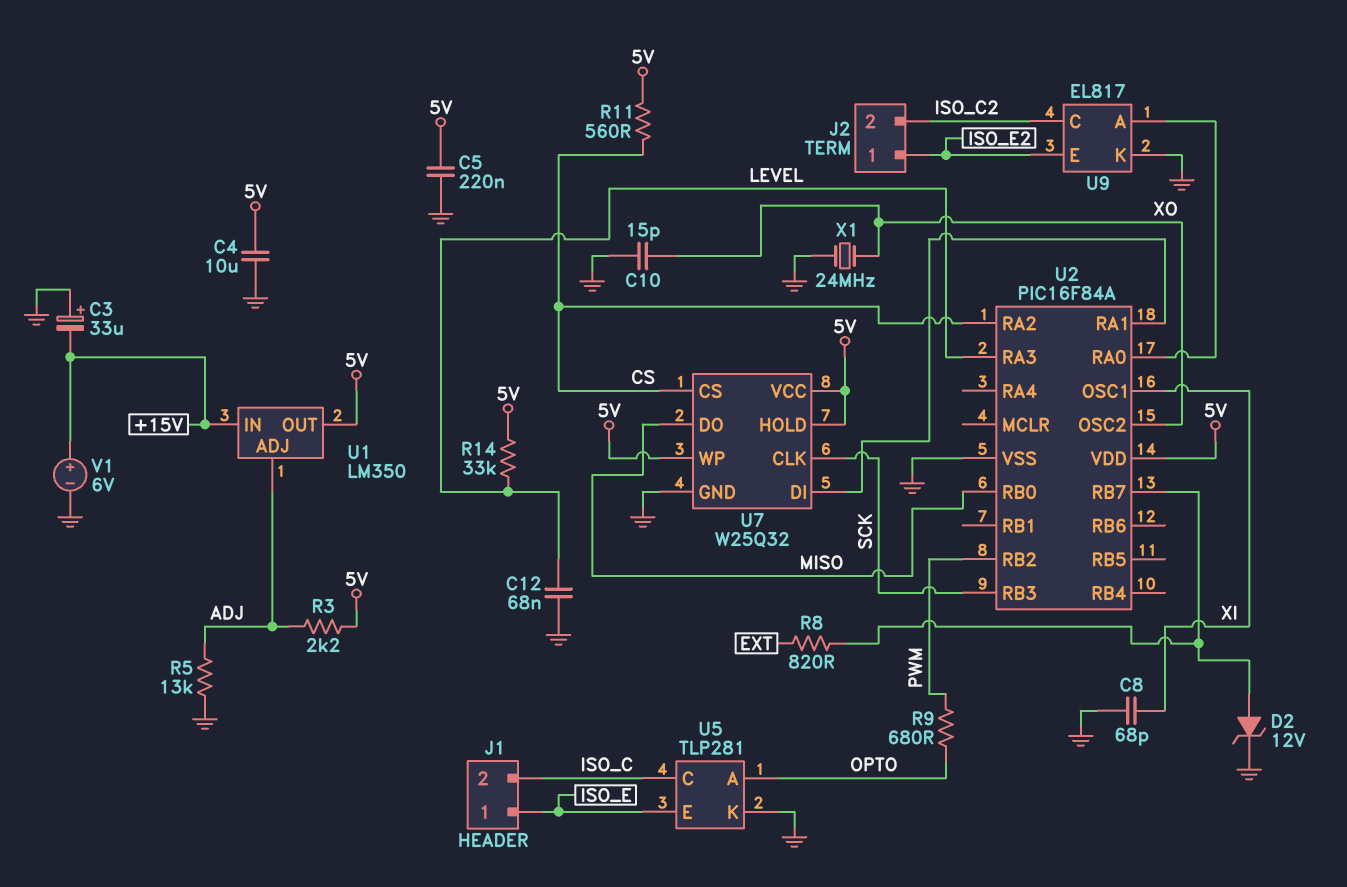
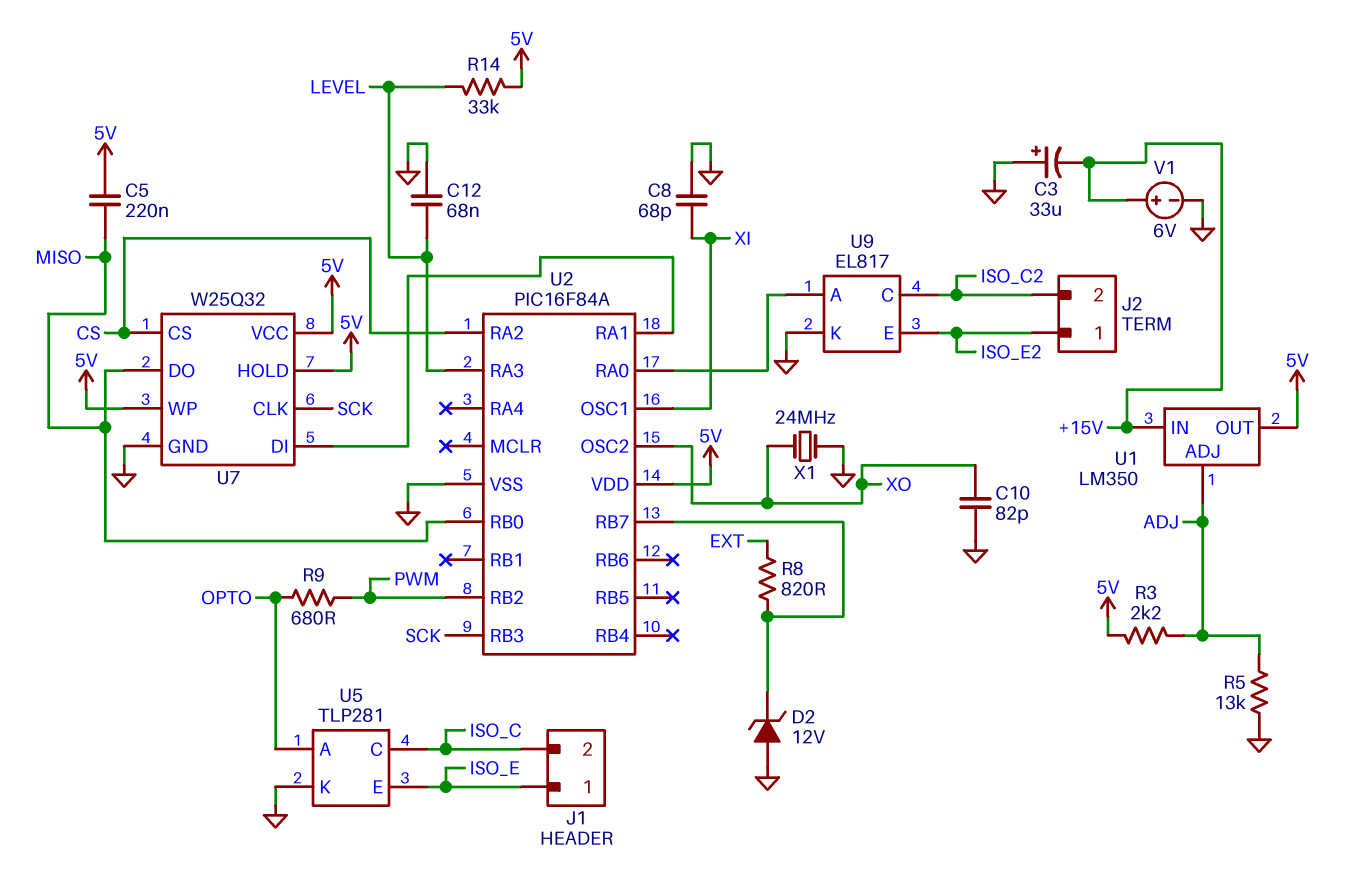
C4: 10uF (5V, GND) -> none
C5: 220nF (5V, GND) -> 220nF (5V, MISO)
C10: 15pF (GND, XO) -> 82pF (GND, XO)
D2: zener 12V (A U2/RB7, K GND) -> zener 12V (A GND, K U2/RB7)
R11: 560 (5V, CS) -> none

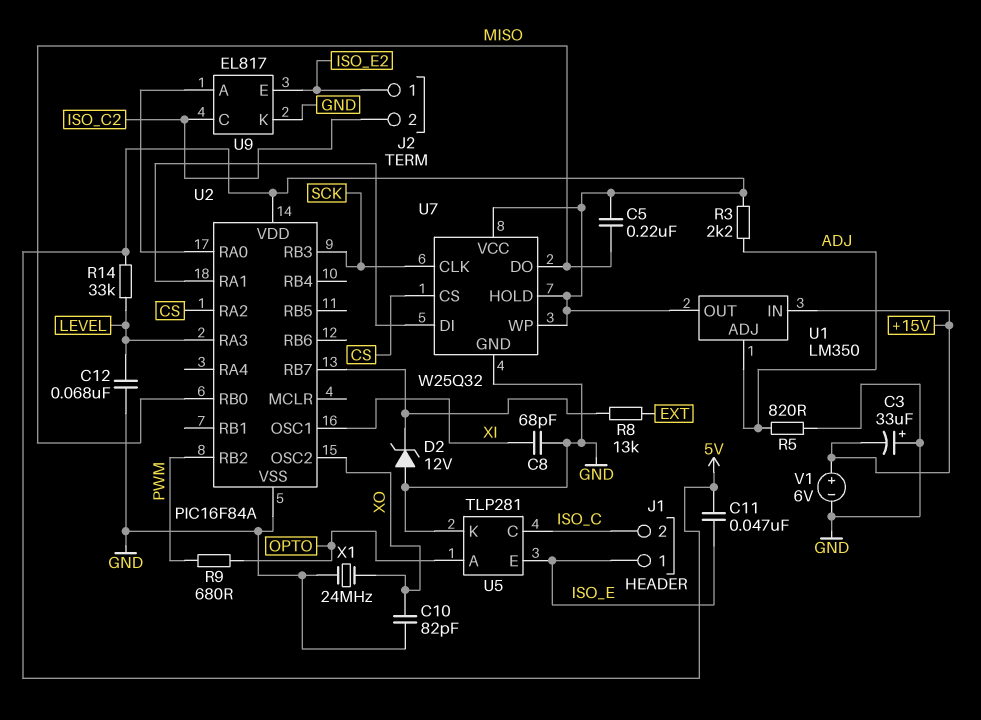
C11: none -> 47nF (5V, ISO_E)
R5: 13k (ADJ, GND) -> 820 (ADJ, GND)
R8: 820 (EXT, U2/RB7) -> 13k (EXT, U2/RB7)

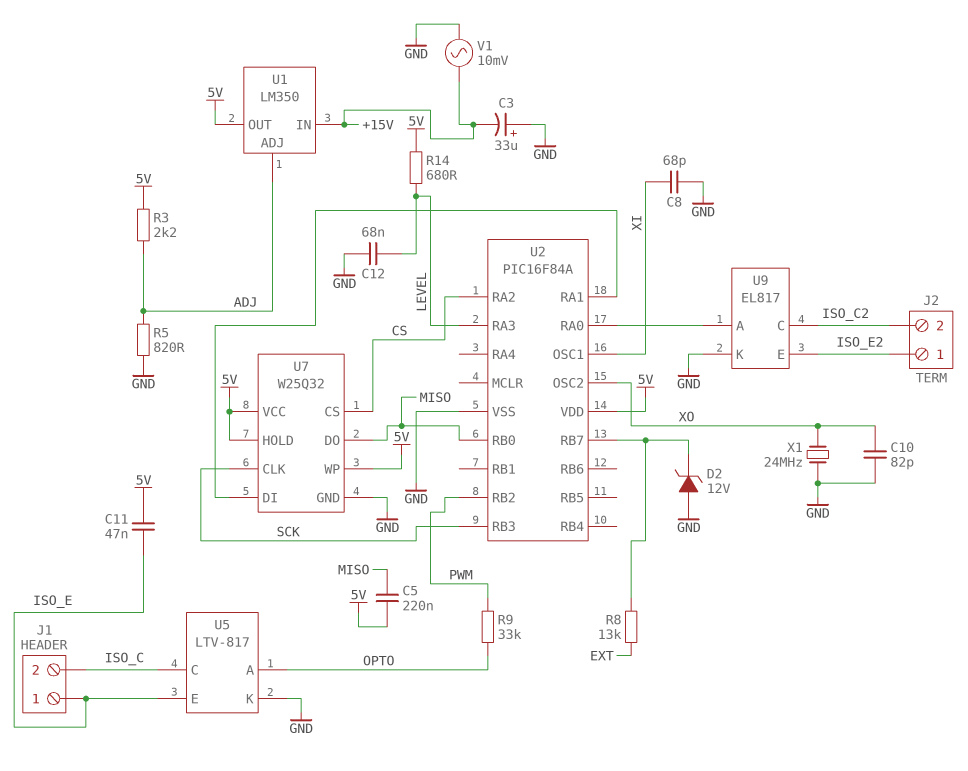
R9: 680 (OPTO, PWM) -> 33k (OPTO, PWM)
R14: 33k (5V, LEVEL) -> 680 (5V, LEVEL)
U5: TLP281 -> LTV-817
V1: 6V (plus +15V, minus GND) -> AC 10mV (+15V, GND)

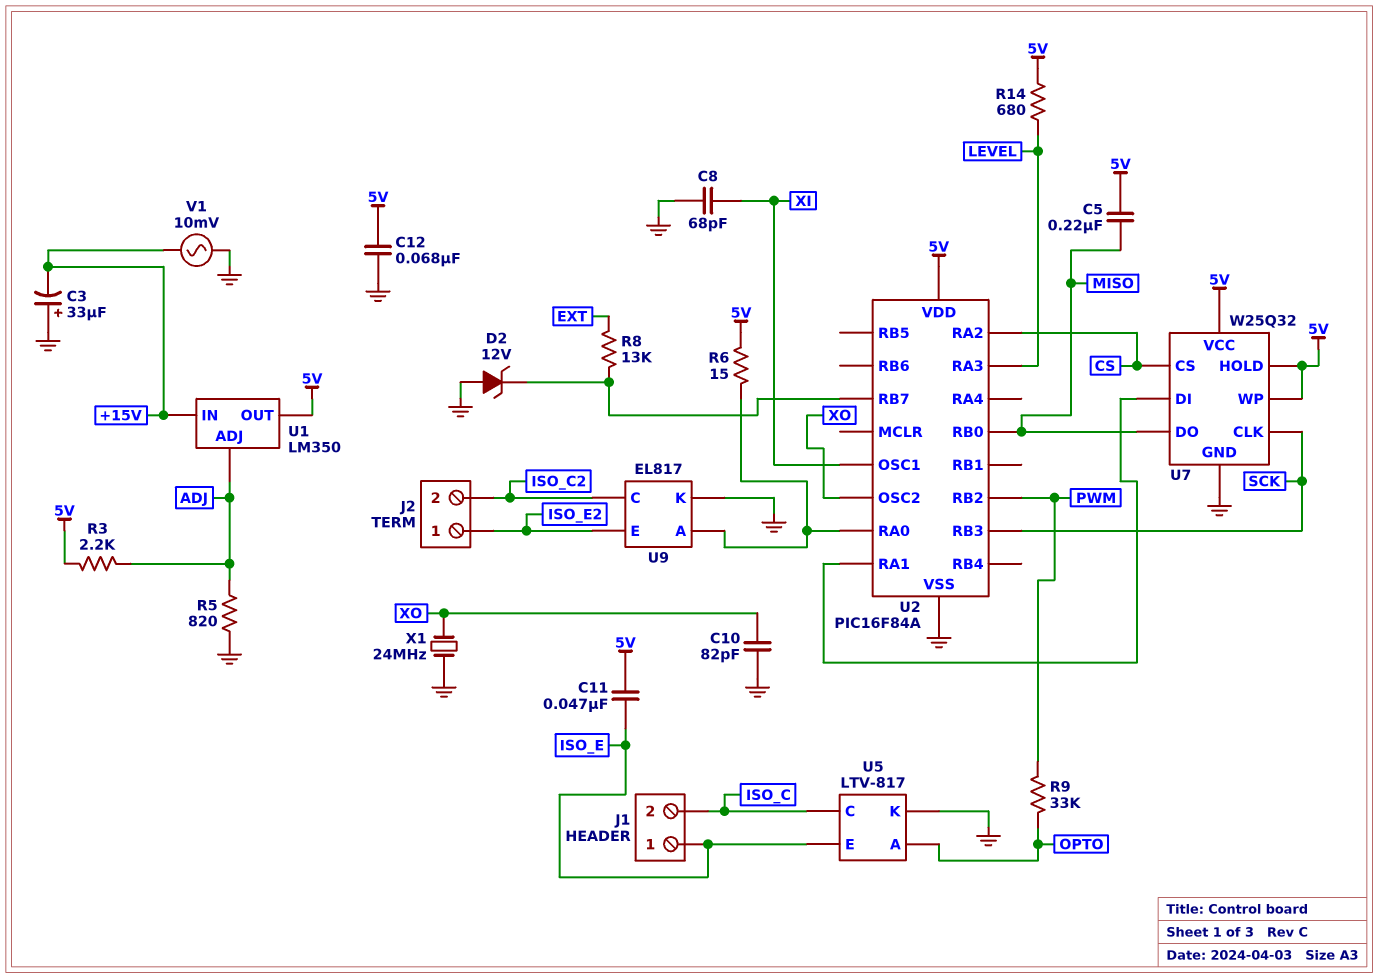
C12: 68nF (GND, LEVEL) -> 68nF (5V, GND)
R6: none -> 15 (5V, U2/RA0)

